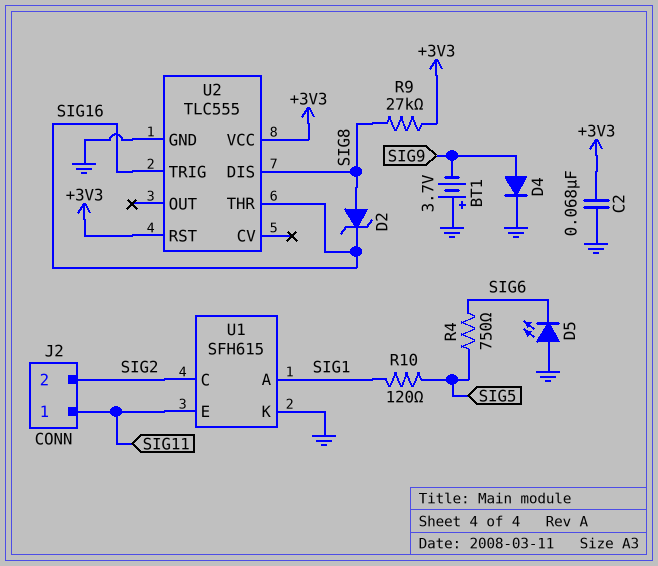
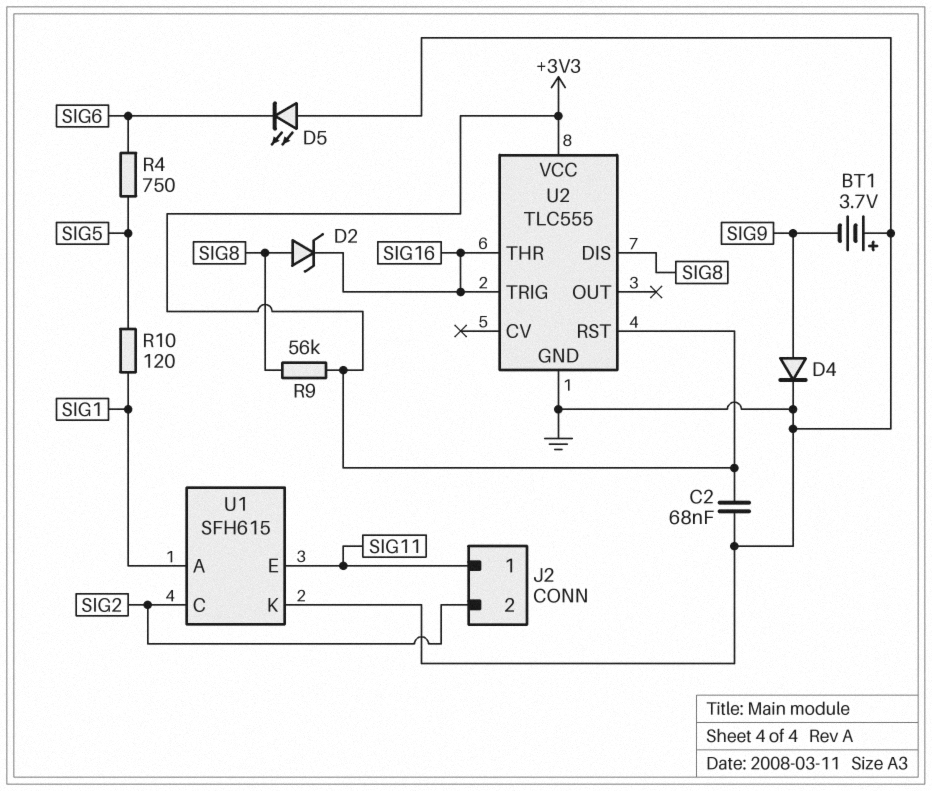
R9: 27k (+3V3, SIG8) -> 56k (+3V3, SIG8)

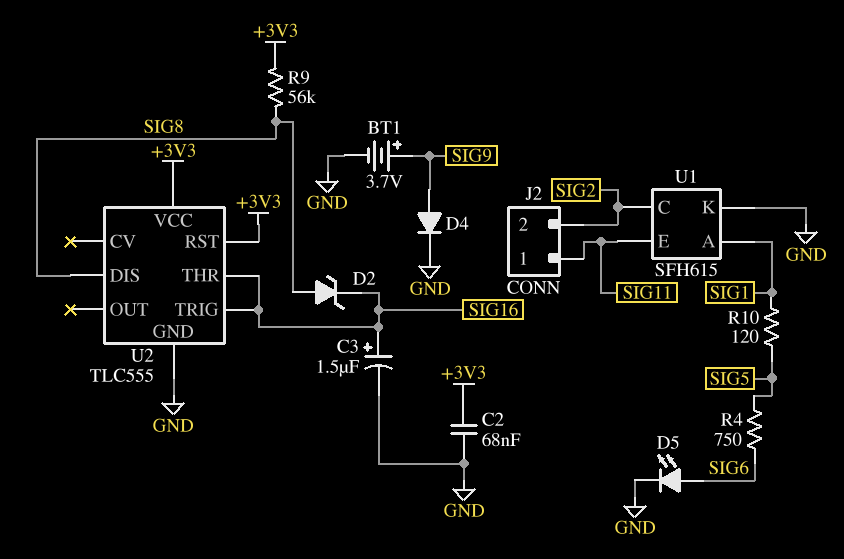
BT1: 3.7V (plus GND, minus SIG9) -> 3.7V (plus SIG9, minus GND)
C3: none -> 1.5uF (plus SIG16, minus GND)
D5: LED (A GND, K SIG6) -> LED (A SIG6, K GND)

